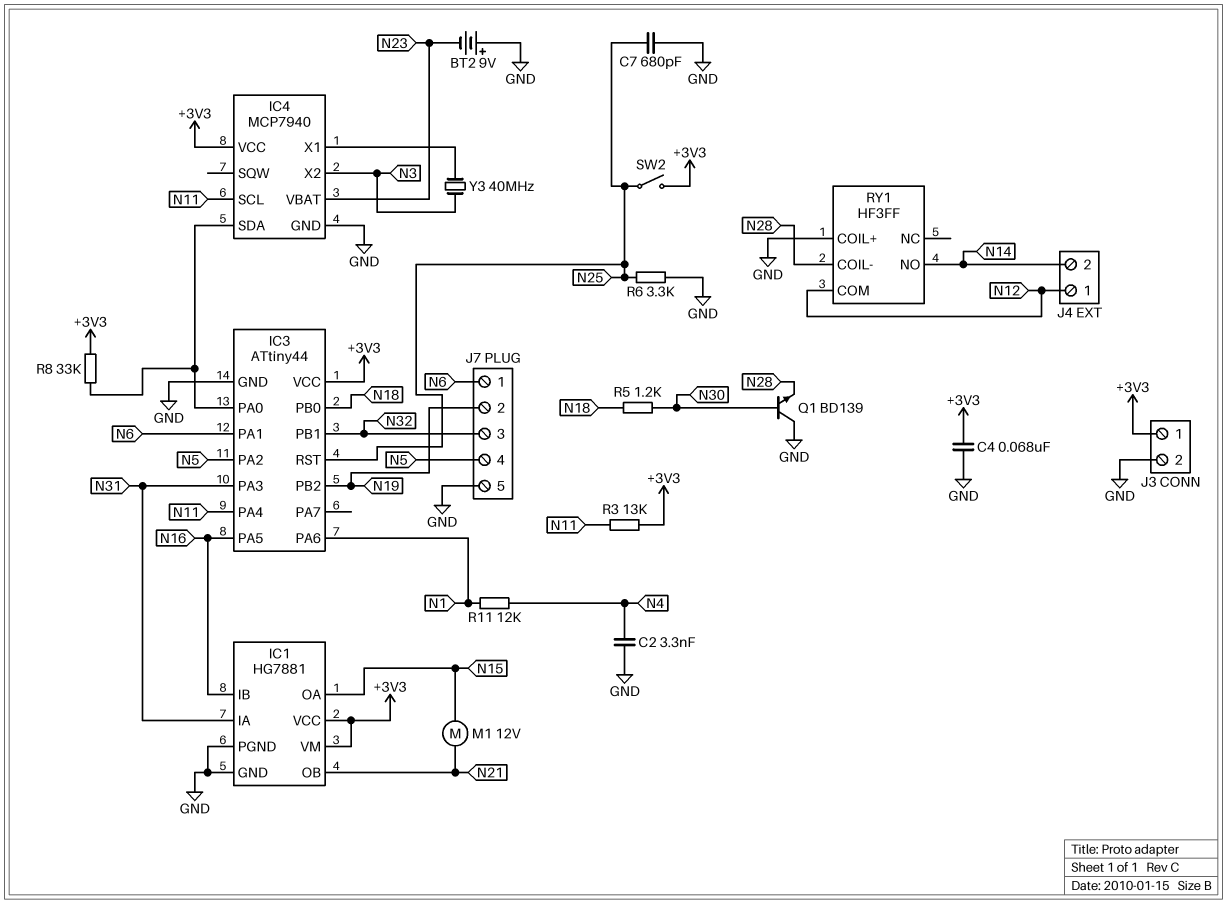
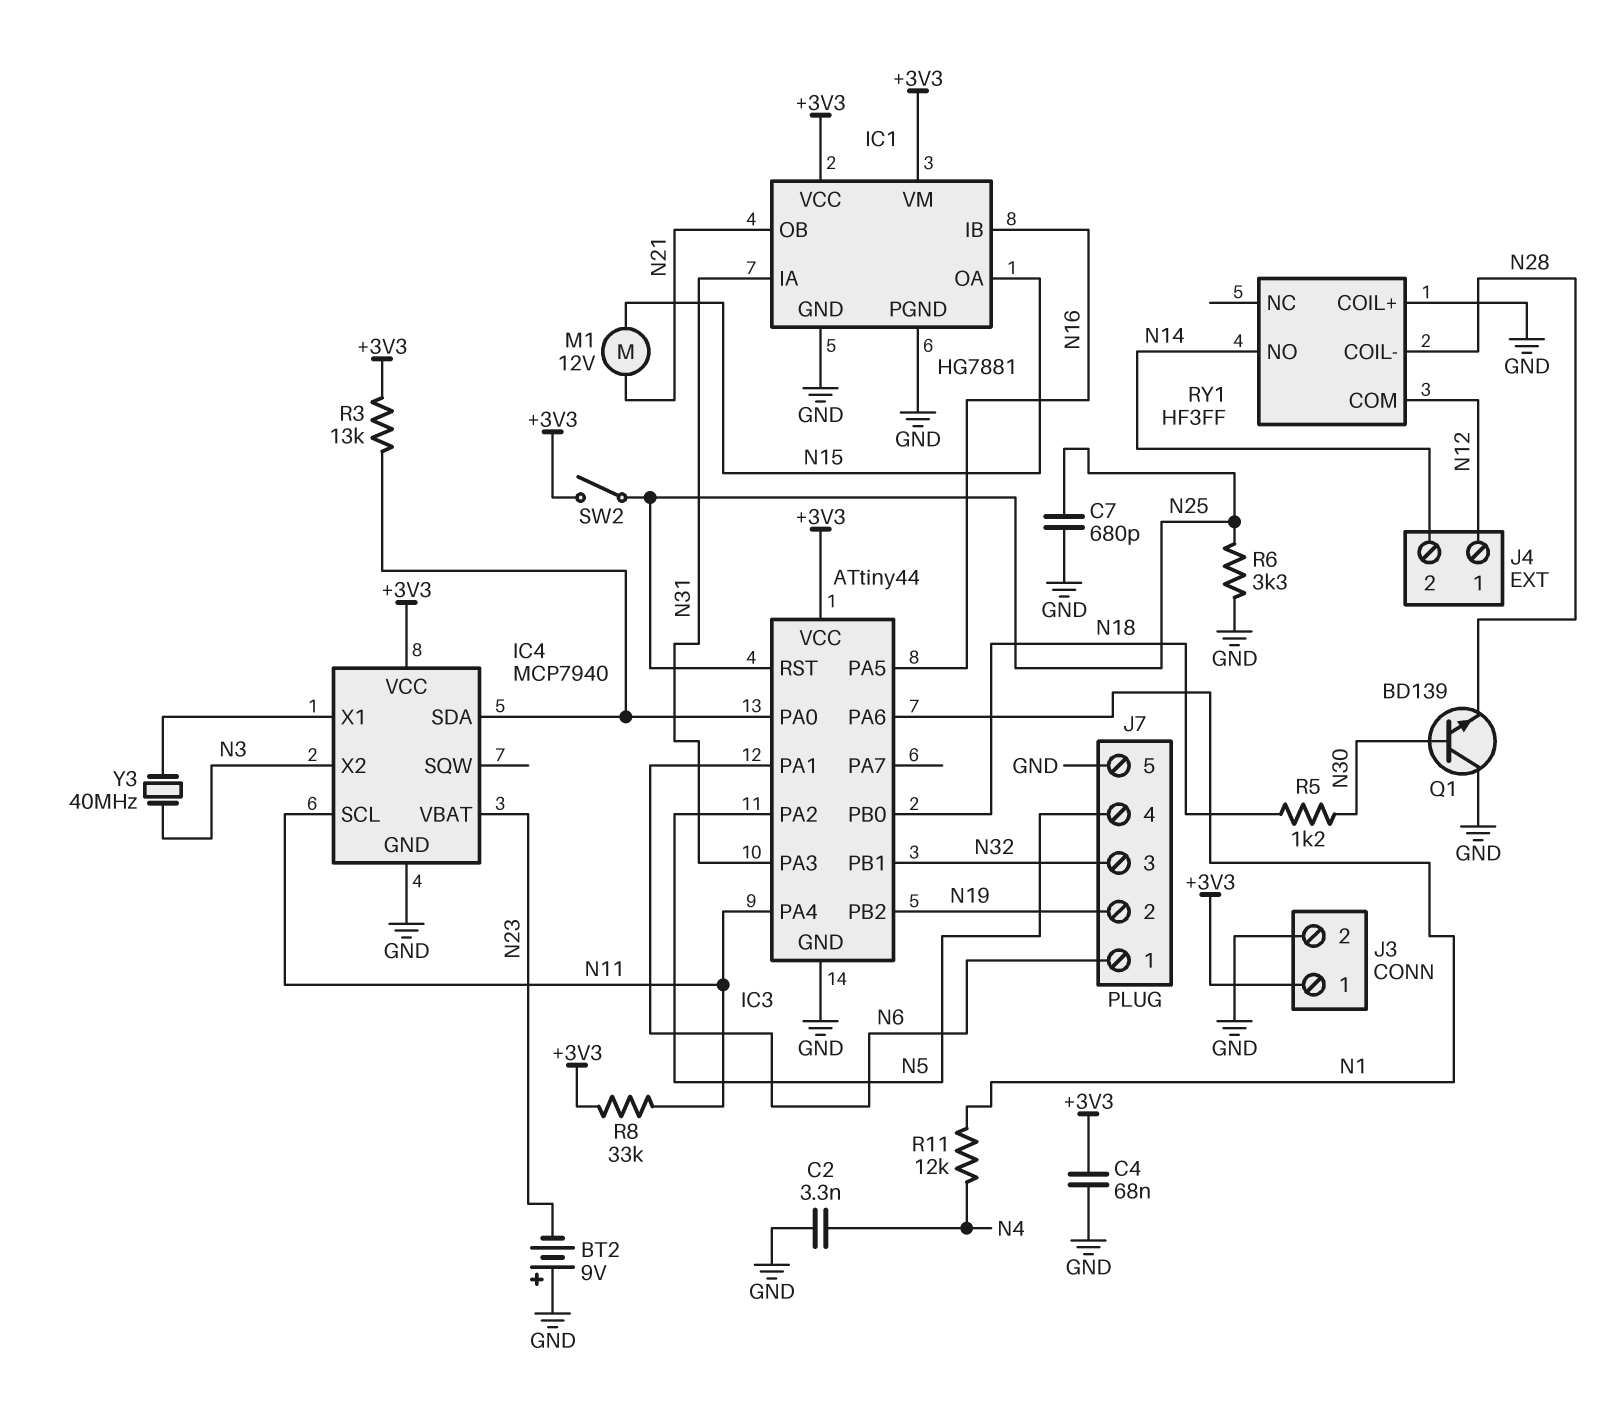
R3: 13k (+3V3, N11) -> 13k (+3V3, IC3/PA0)
R8: 33k (+3V3, IC3/PA0) -> 33k (+3V3, N11)

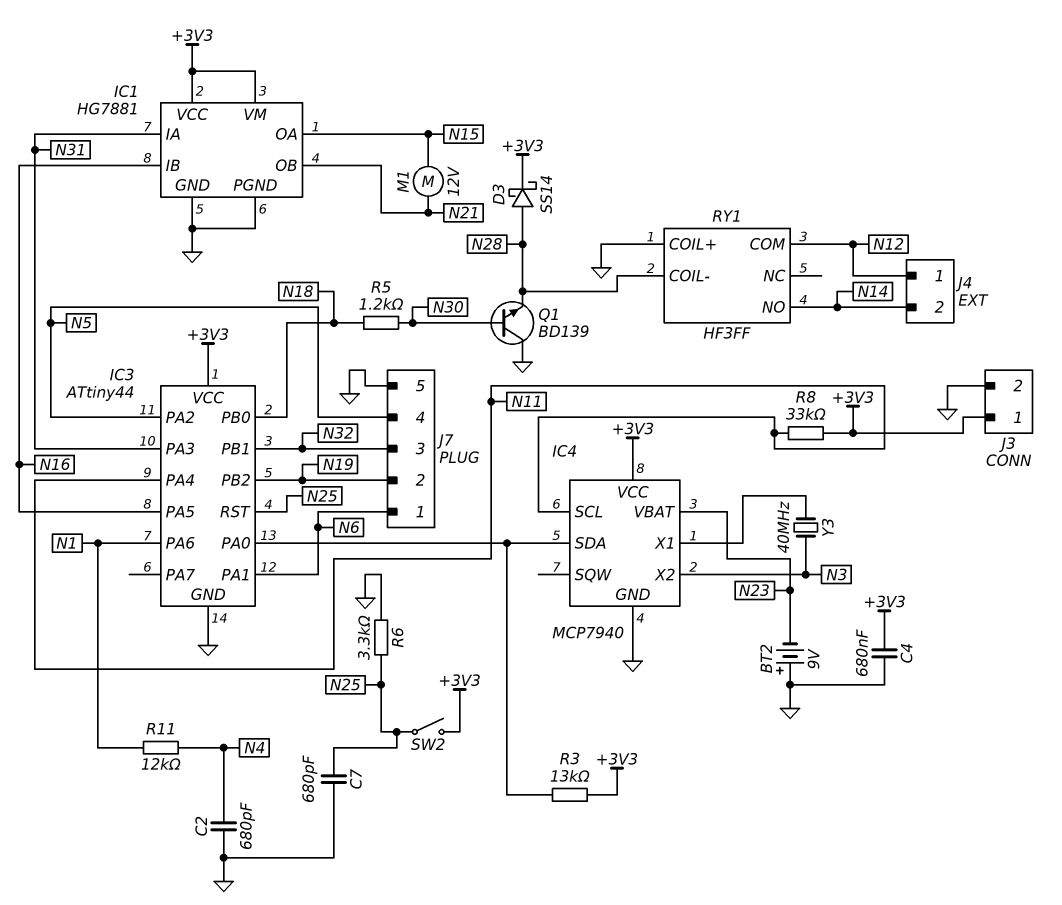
C2: 3.3nF (GND, N4) -> 680pF (GND, N4)
C4: 68nF (+3V3, GND) -> 680nF (+3V3, GND)
D3: none -> schottky SS14 (A N28, K +3V3)

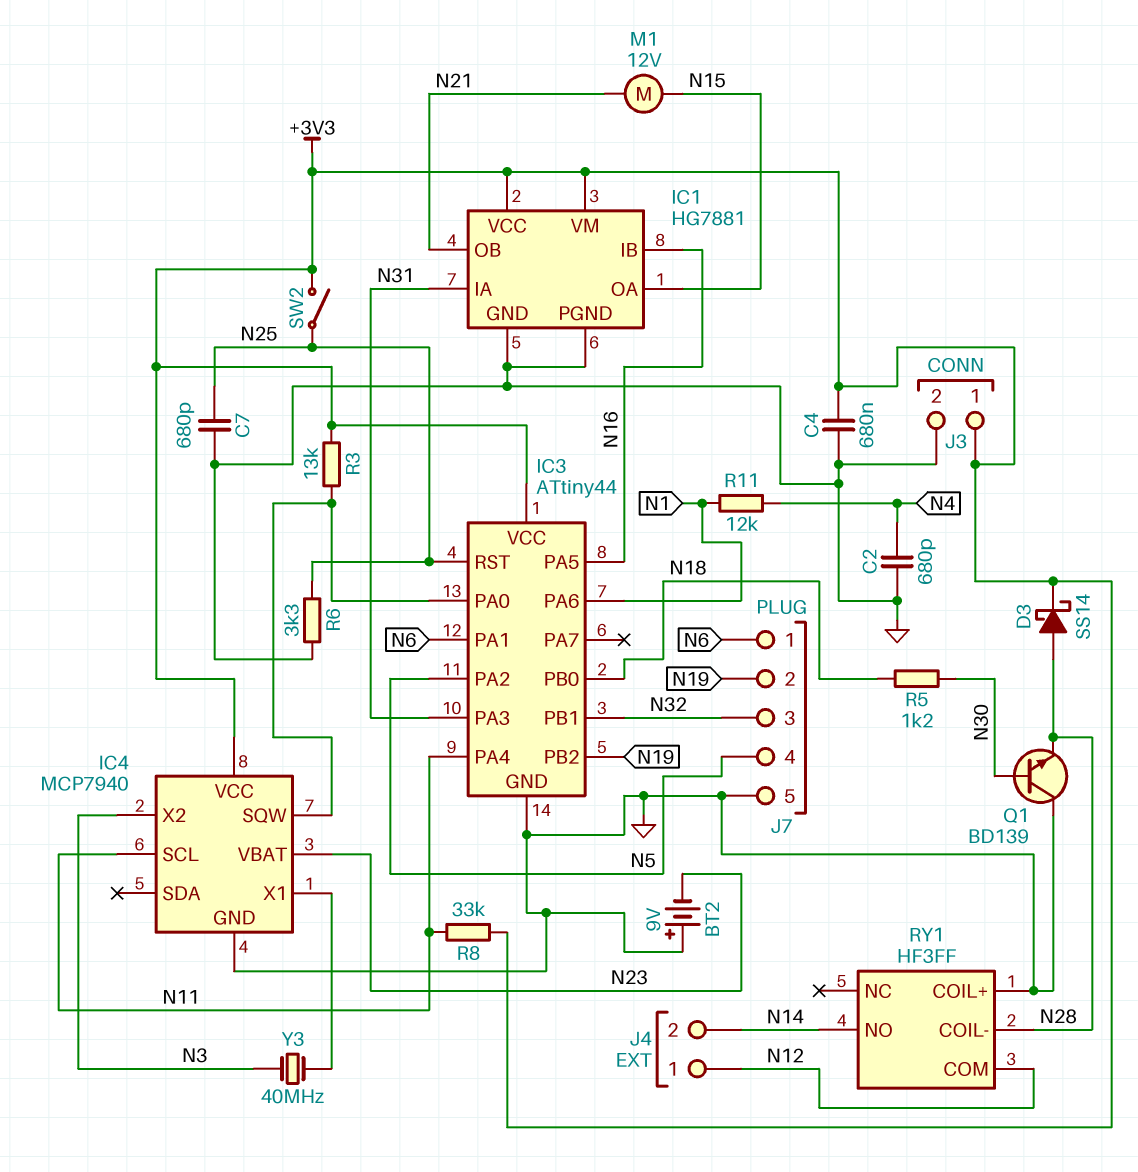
IC4 pin SDA: IC3/PA0 -> none
IC4 pin SQW: none -> IC3/PA0

